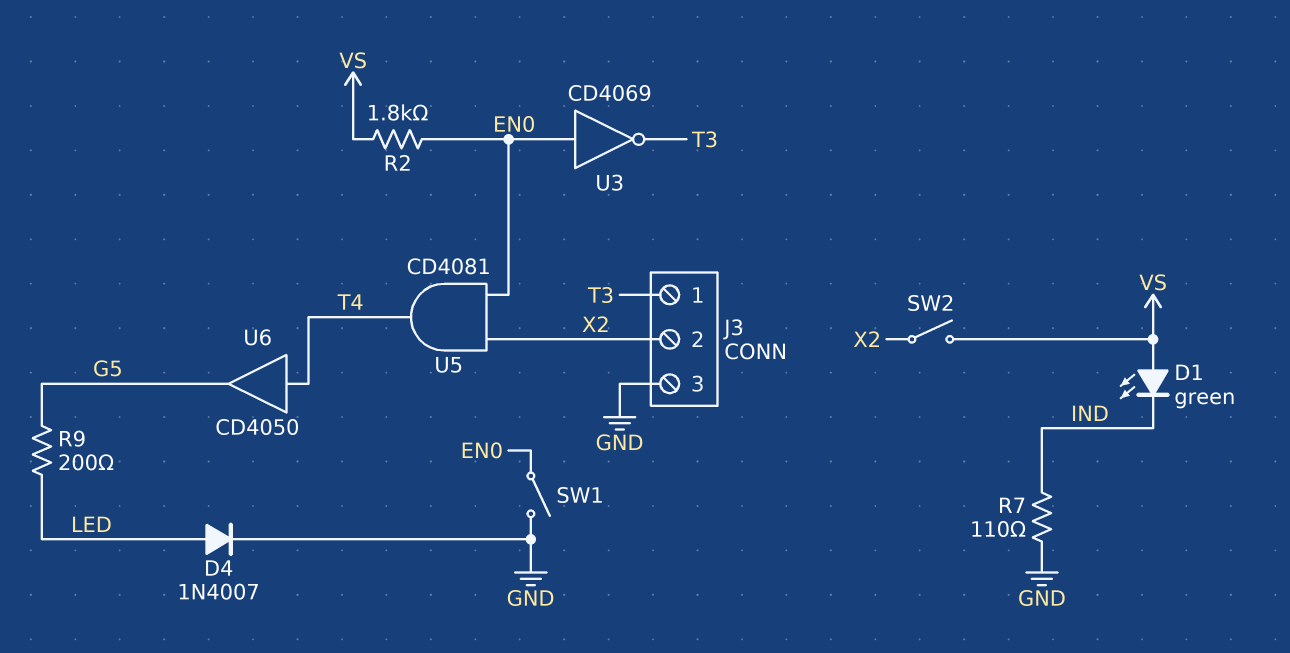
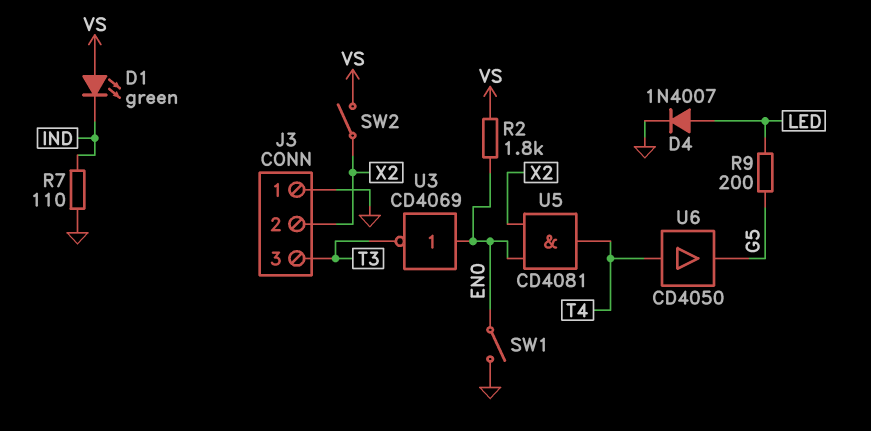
J3 pin 1: T3 -> GND
J3 pin 3: GND -> T3

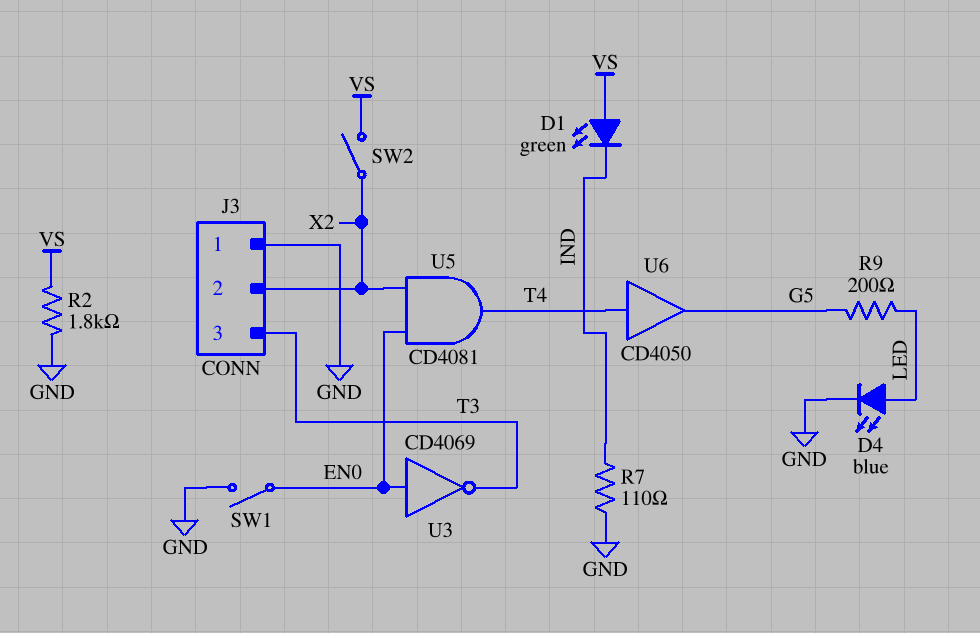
D4: diode 1N4007 (A LED, K GND) -> LED blue (A LED, K GND)
R2: 1.8k (EN0, VS) -> 1.8k (GND, VS)

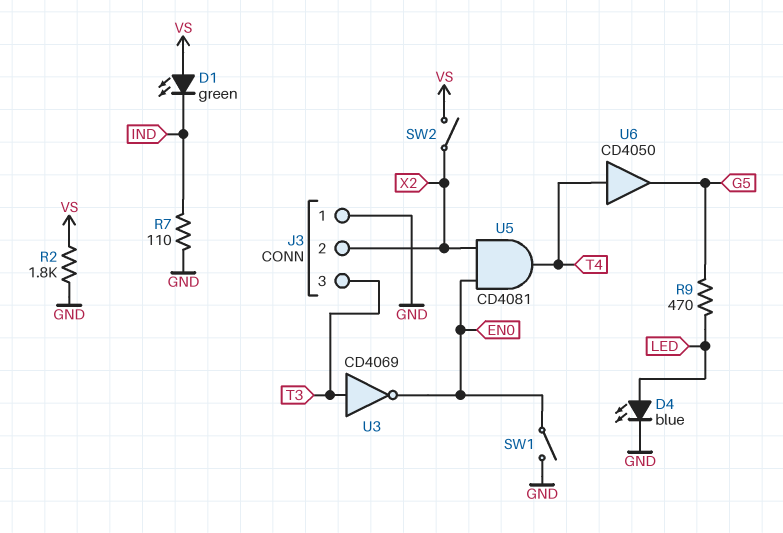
R9: 200 (G5, LED) -> 470 (G5, LED)
U3: NOT CD4069 (in EN0, out T3) -> NOT CD4069 (in T3, out EN0)

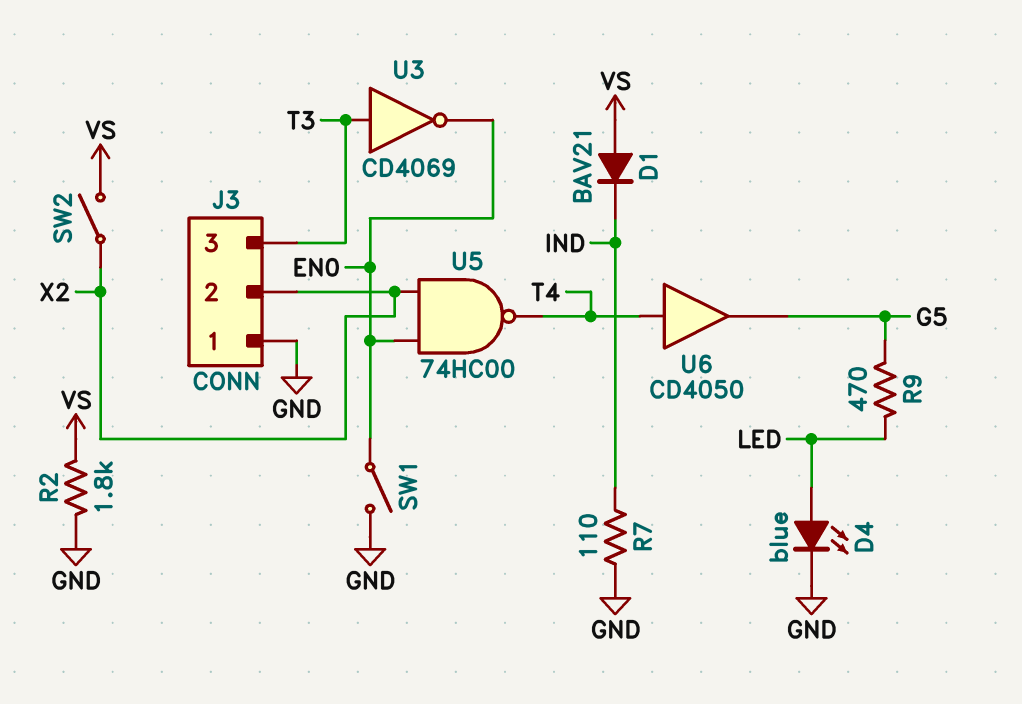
D1: LED green (A VS, K IND) -> diode BAV21 (A VS, K IND)
U5: AND CD4081 (in EN0, in X2, out T4) -> NAND 74HC00 (in EN0, in X2, out T4)

